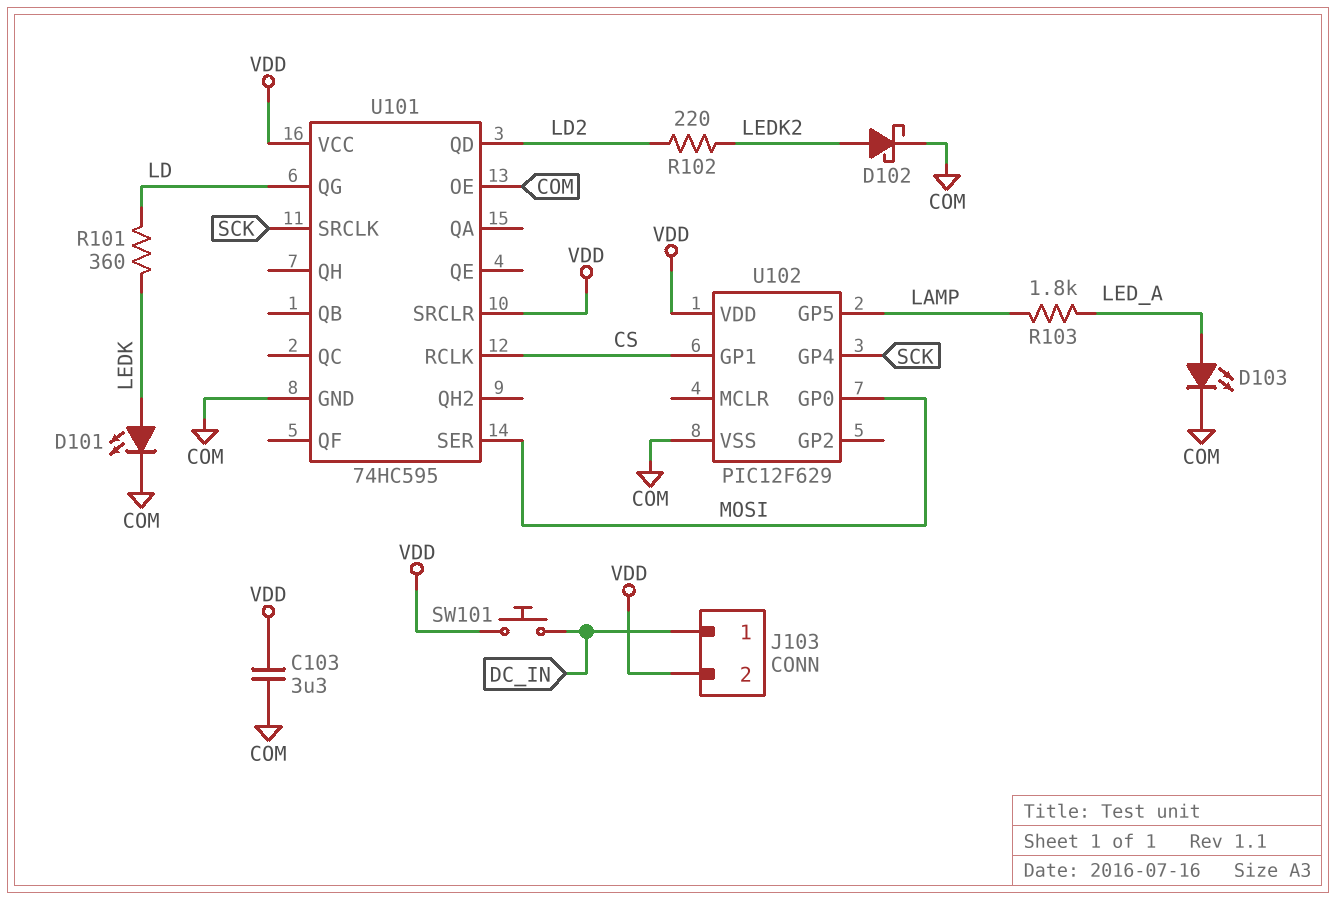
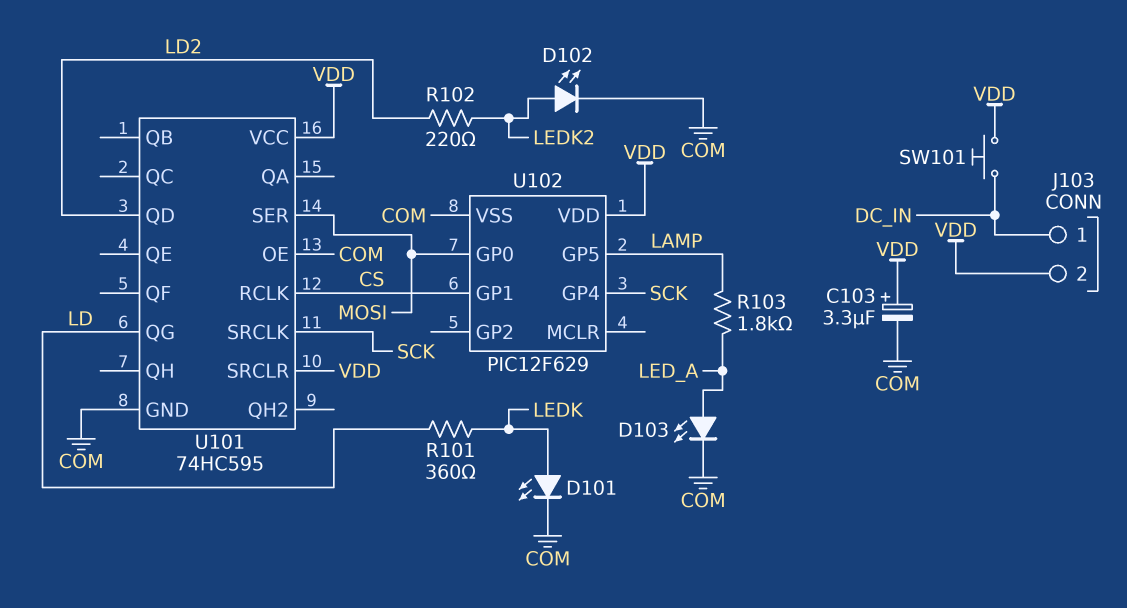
C103: 3.3uF (COM, VDD) -> 3.3uF (plus VDD, minus COM)
D102: schottky (A LEDK2, K COM) -> LED (A LEDK2, K COM)

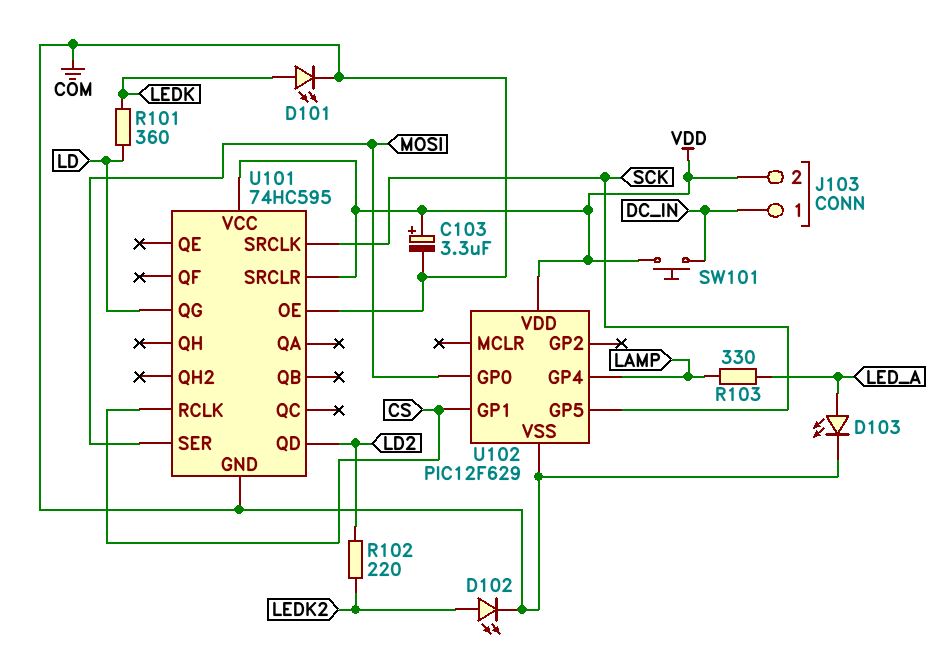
R103: 1.8k (LAMP, LED_A) -> 330 (LAMP, LED_A)
U102 pin GP4: SCK -> LAMP
U102 pin GP5: LAMP -> SCK

